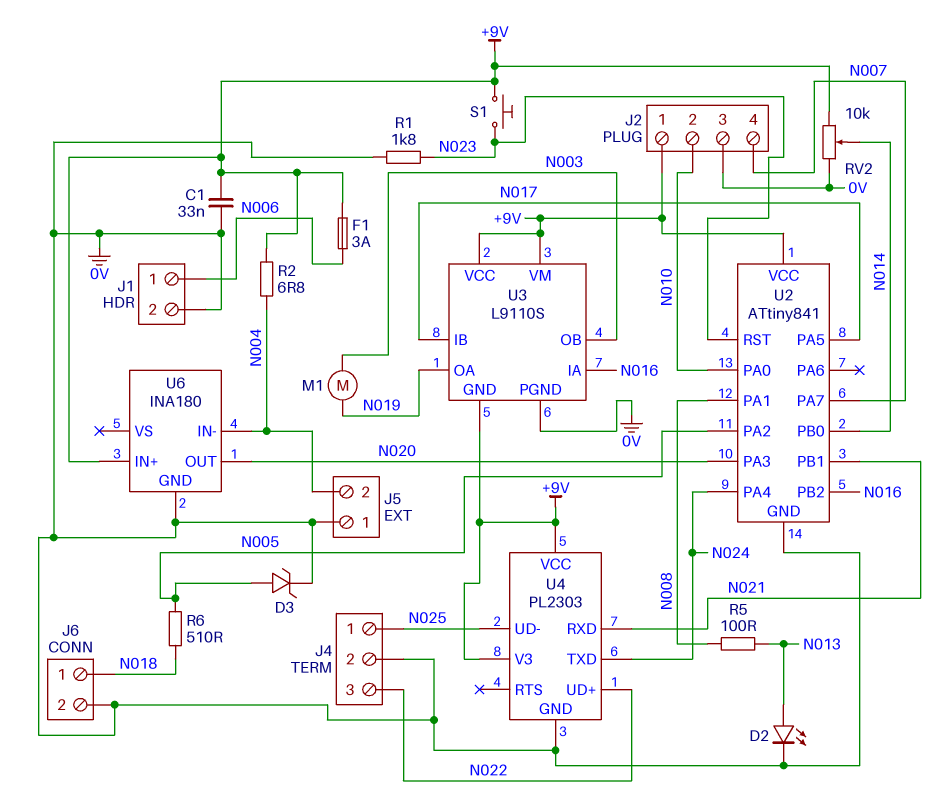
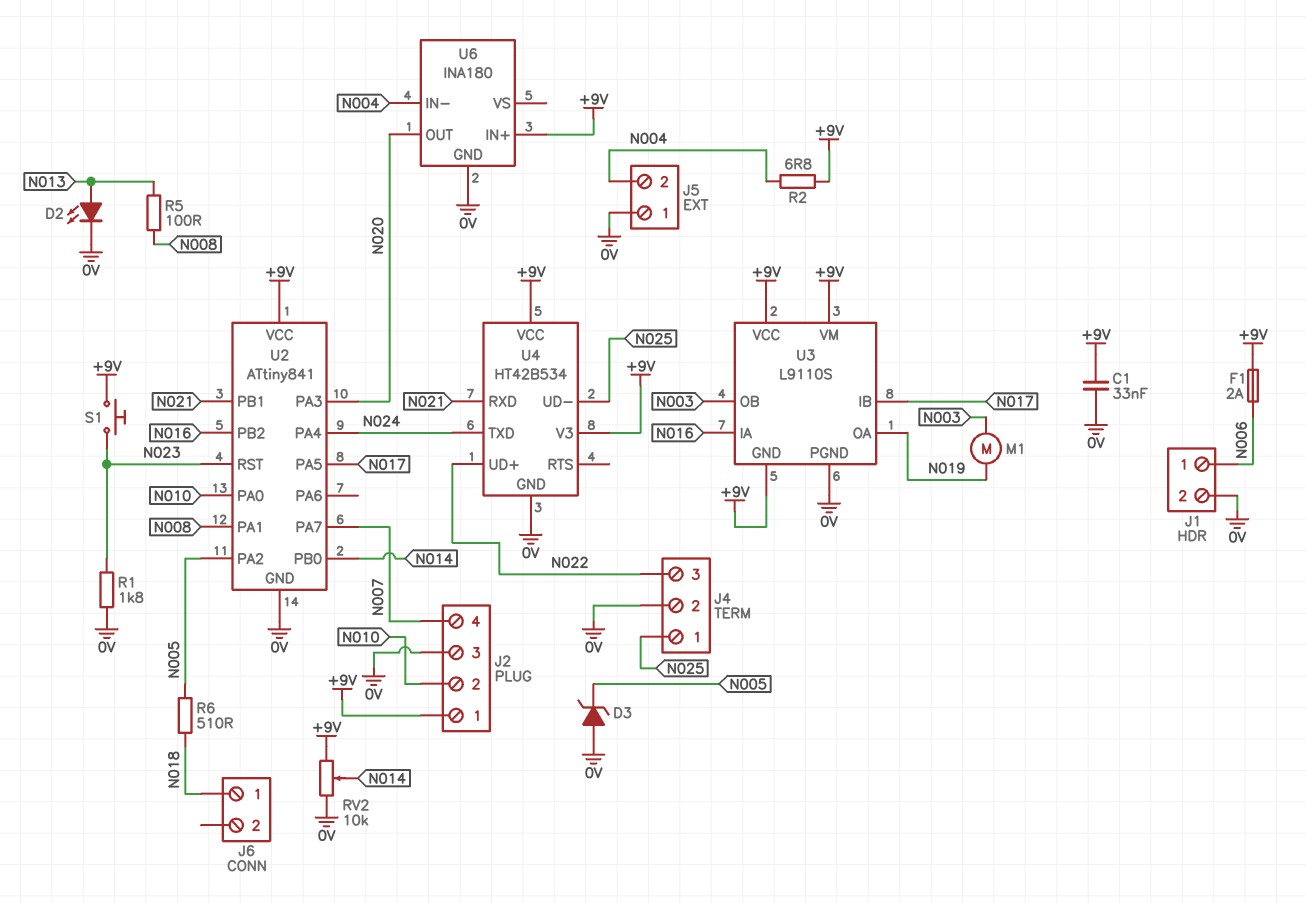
D3: zener (A N005, K 0V) -> zener (A 0V, K N005)
F1: 3A (+9V, N006) -> 2A (+9V, N006)
J6 pin 2: 0V -> none
U4: PL2303 -> HT42B534

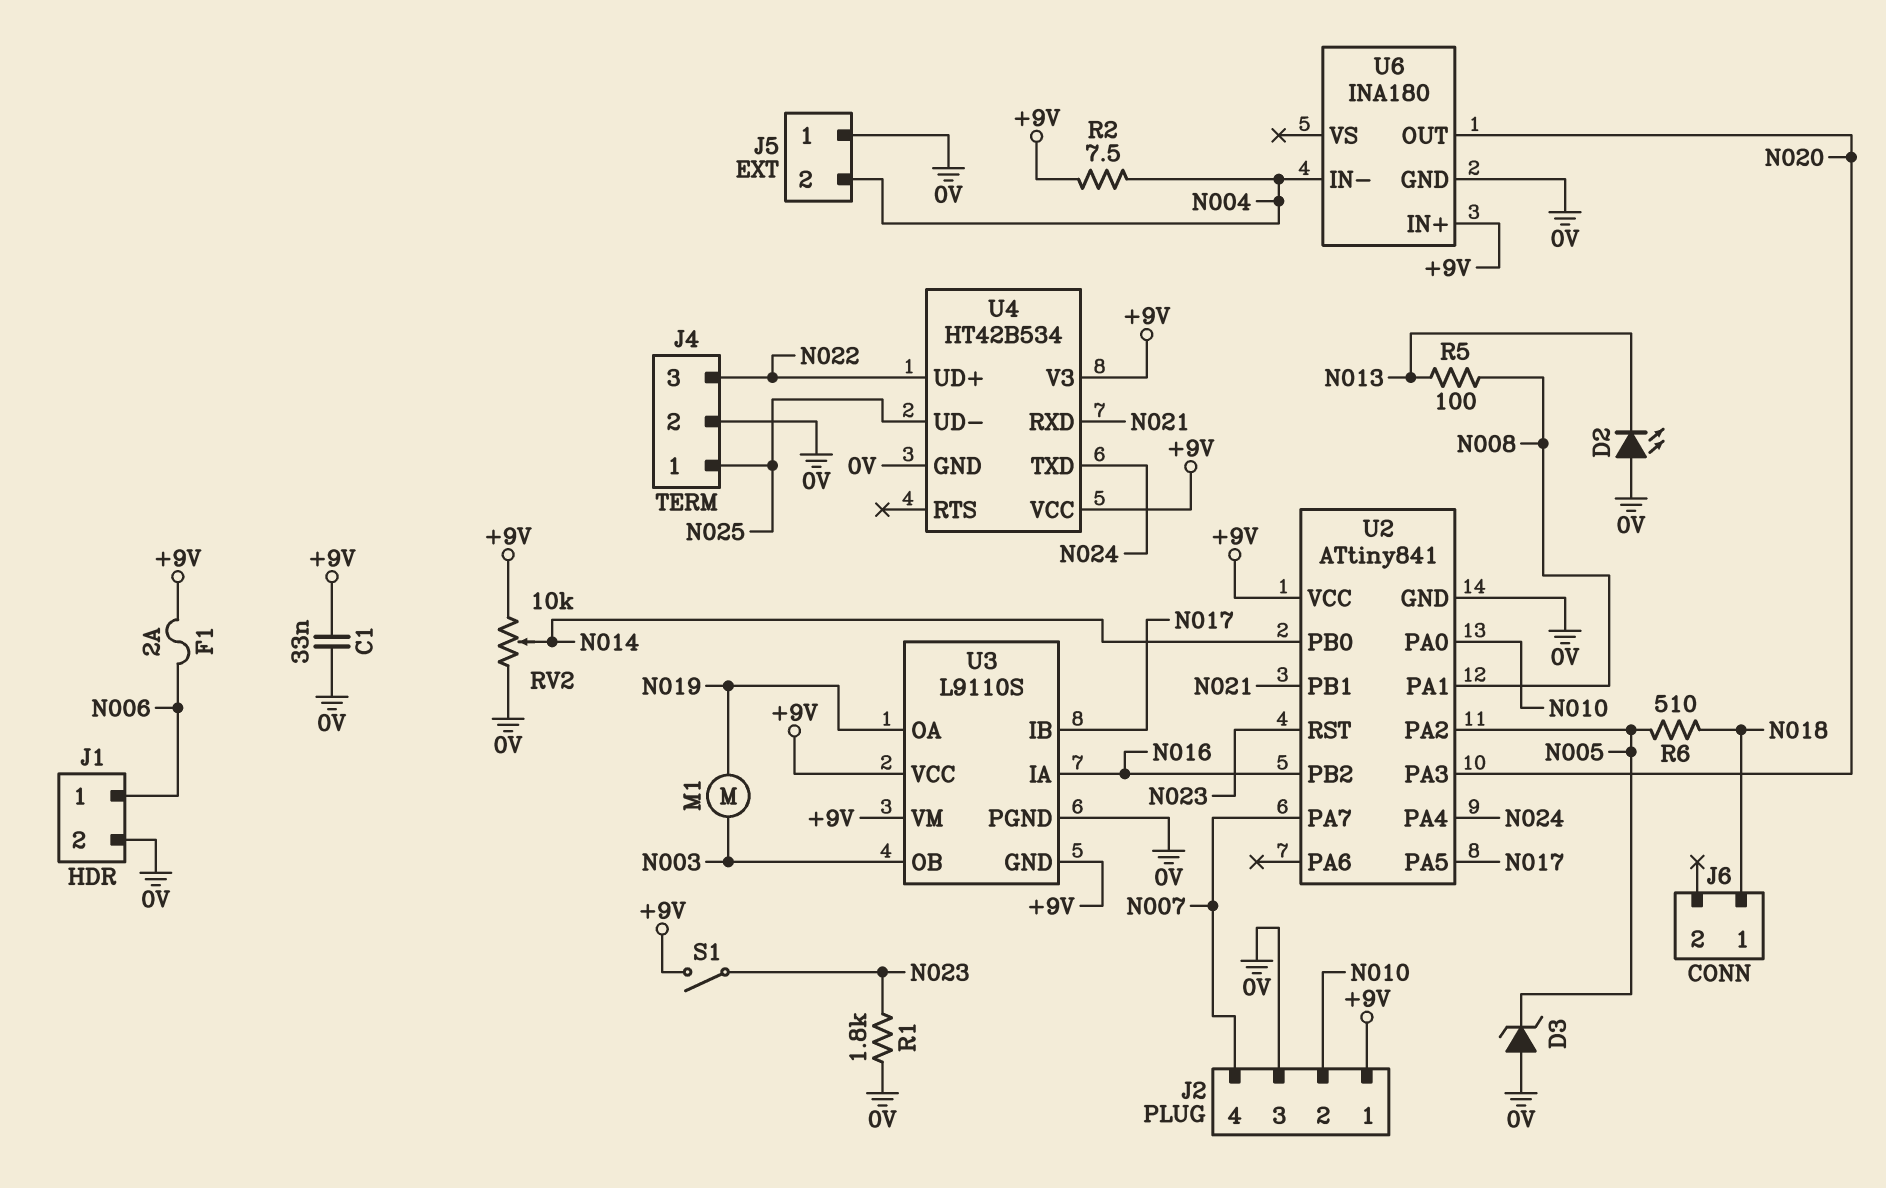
D2: LED (A N013, K 0V) -> LED (A 0V, K N013)
R2: 6.8 (+9V, N004) -> 7.5 (+9V, N004)
S1: button (+9V, N023) -> switch (+9V, N023)

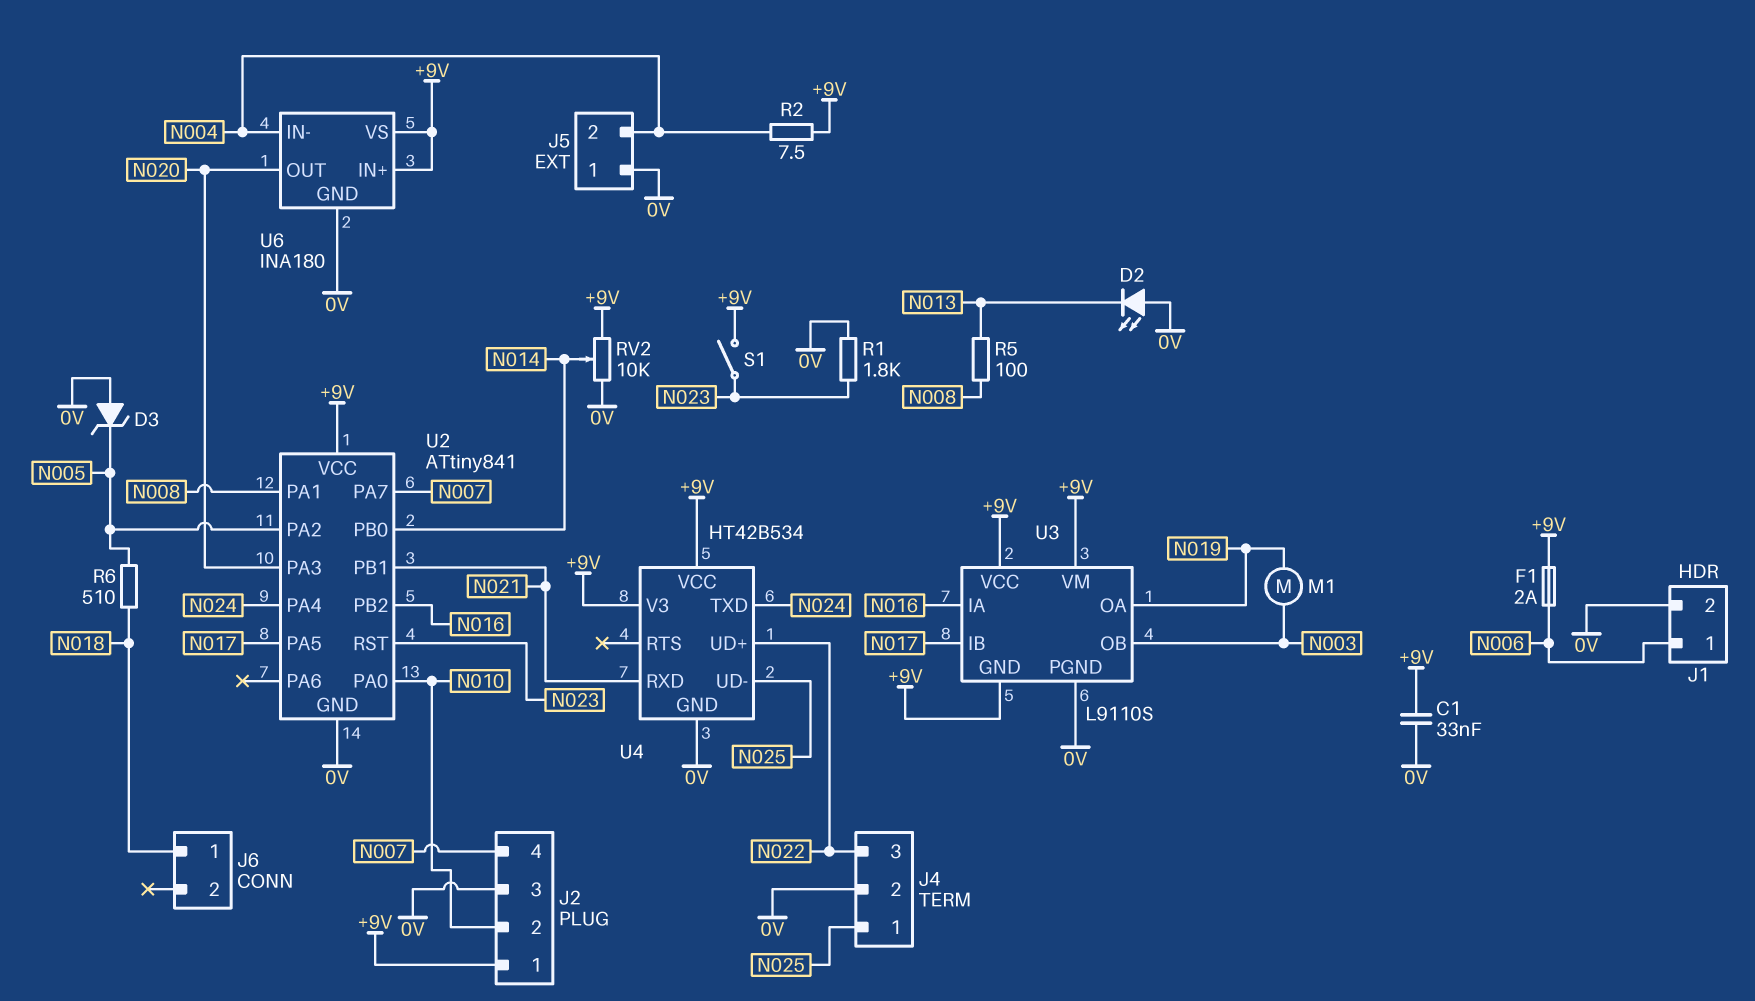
U6 pin VS: none -> +9V

